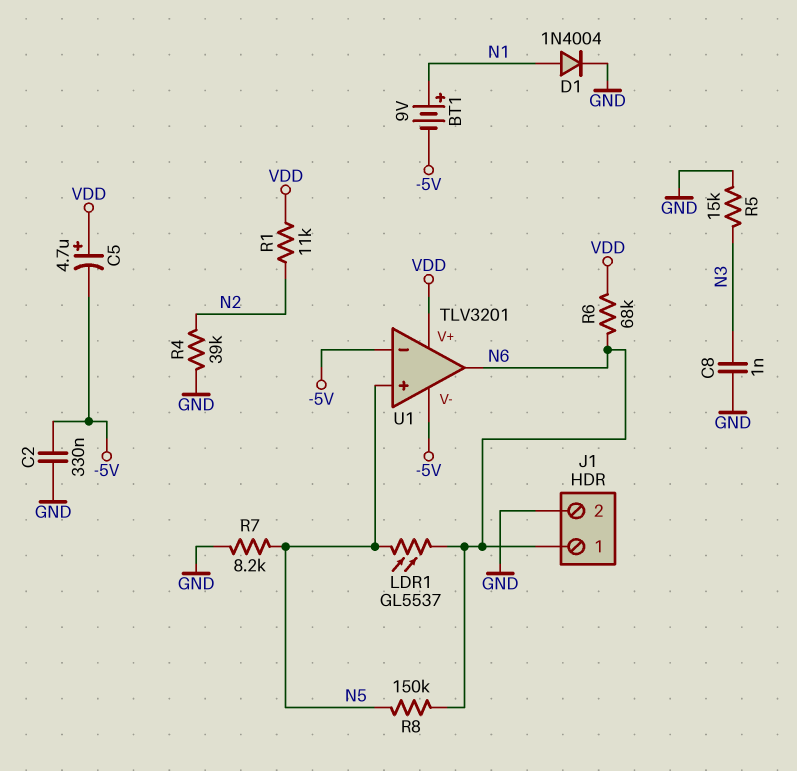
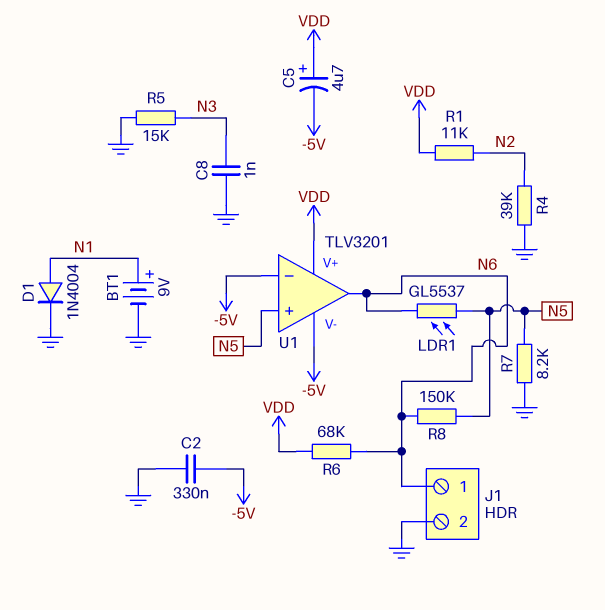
BT1: 9V (plus N1, minus -5V) -> 9V (plus N1, minus GND)

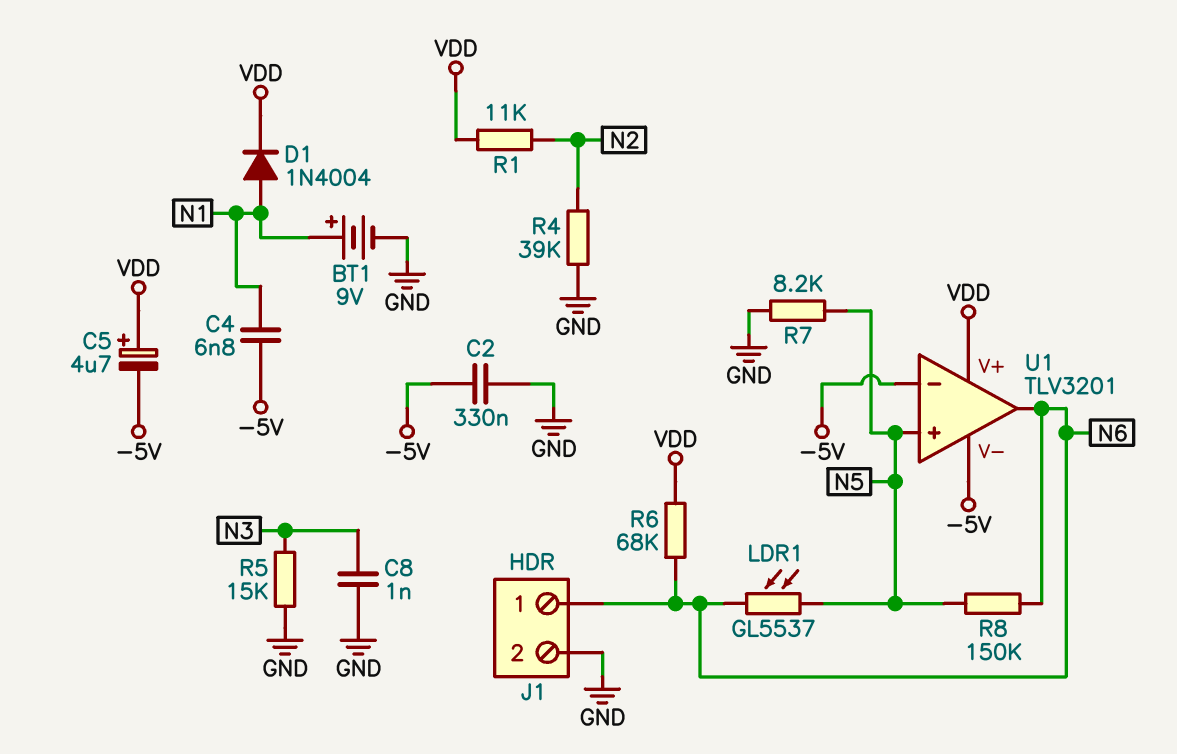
C4: none -> 6.8nF (-5V, N1)
D1: diode 1N4004 (A N1, K GND) -> diode 1N4004 (A N1, K VDD)

